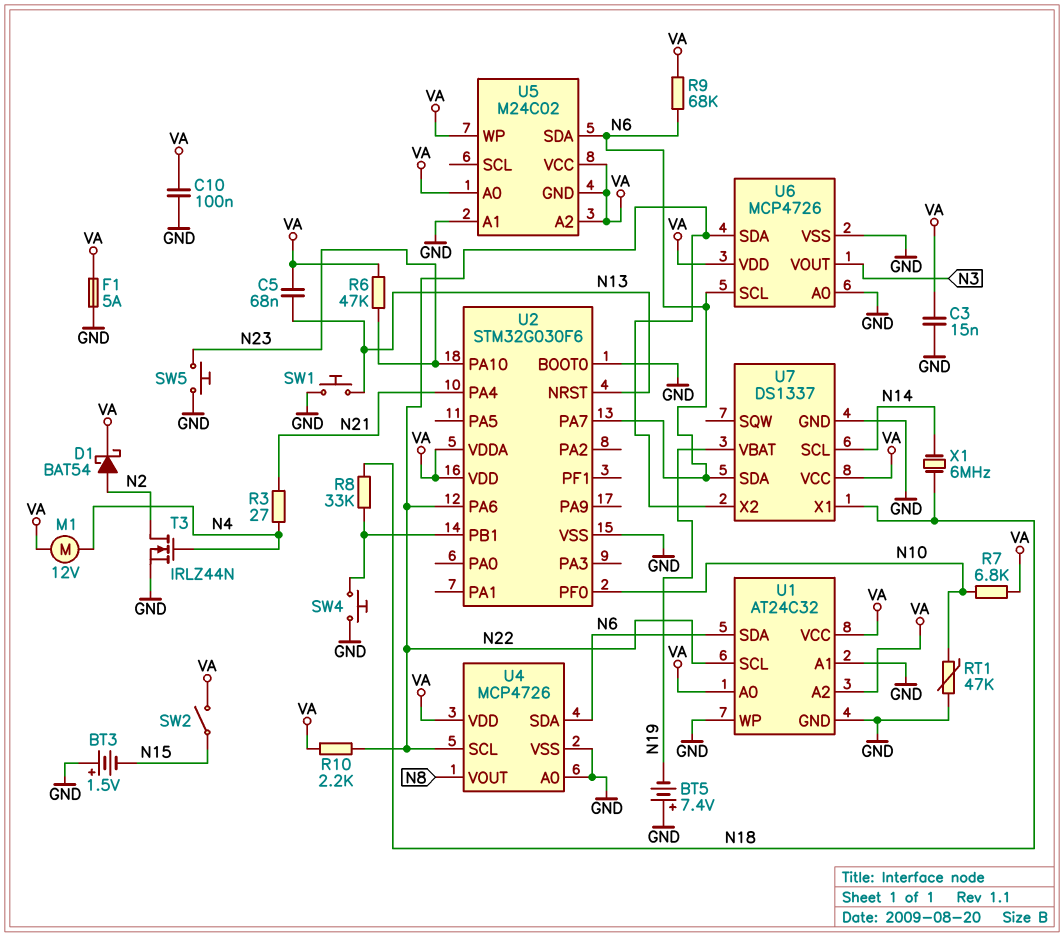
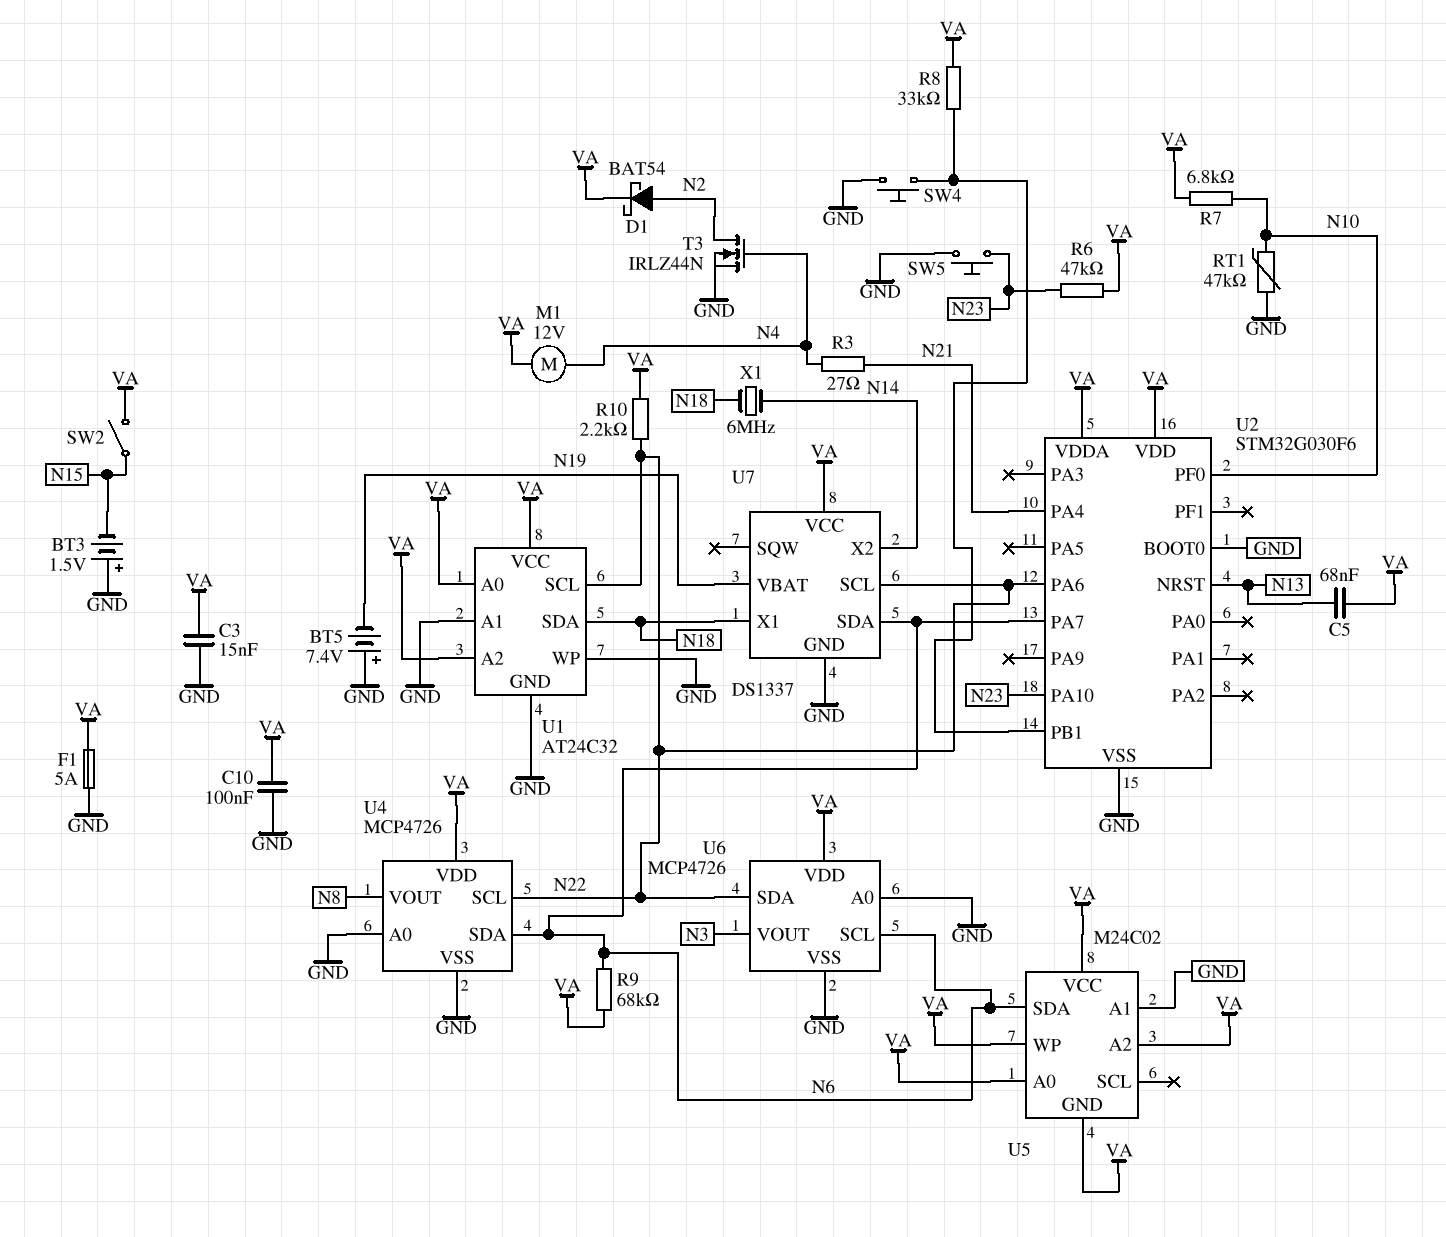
R8: 33k (N18, U2/PB1) -> 33k (U2/PB1, VA)
SW1: button (GND, N13) -> none
U1 pin SDA: N6 -> N18
U7 pin SCL: N14 -> N22
U7 pin X2: N22 -> N14

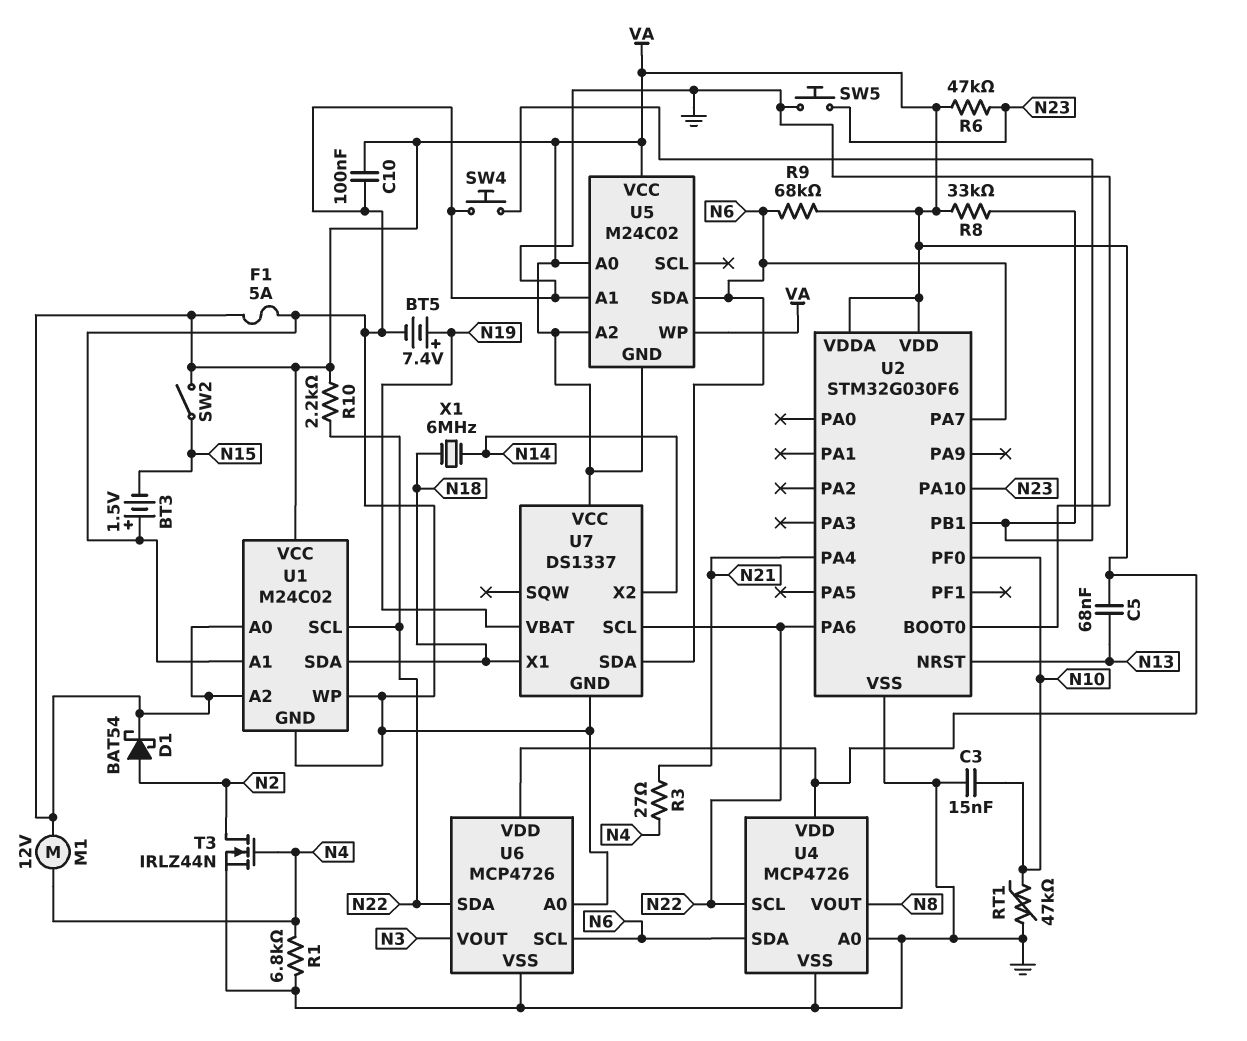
BT5: 7.4V (plus GND, minus N19) -> 7.4V (plus N19, minus GND)
C3: 15nF (GND, VA) -> 15nF (GND, N10)
R1: none -> 6.8k (GND, N4)
R7: 6.8k (N10, VA) -> none
U1: AT24C32 -> M24C02

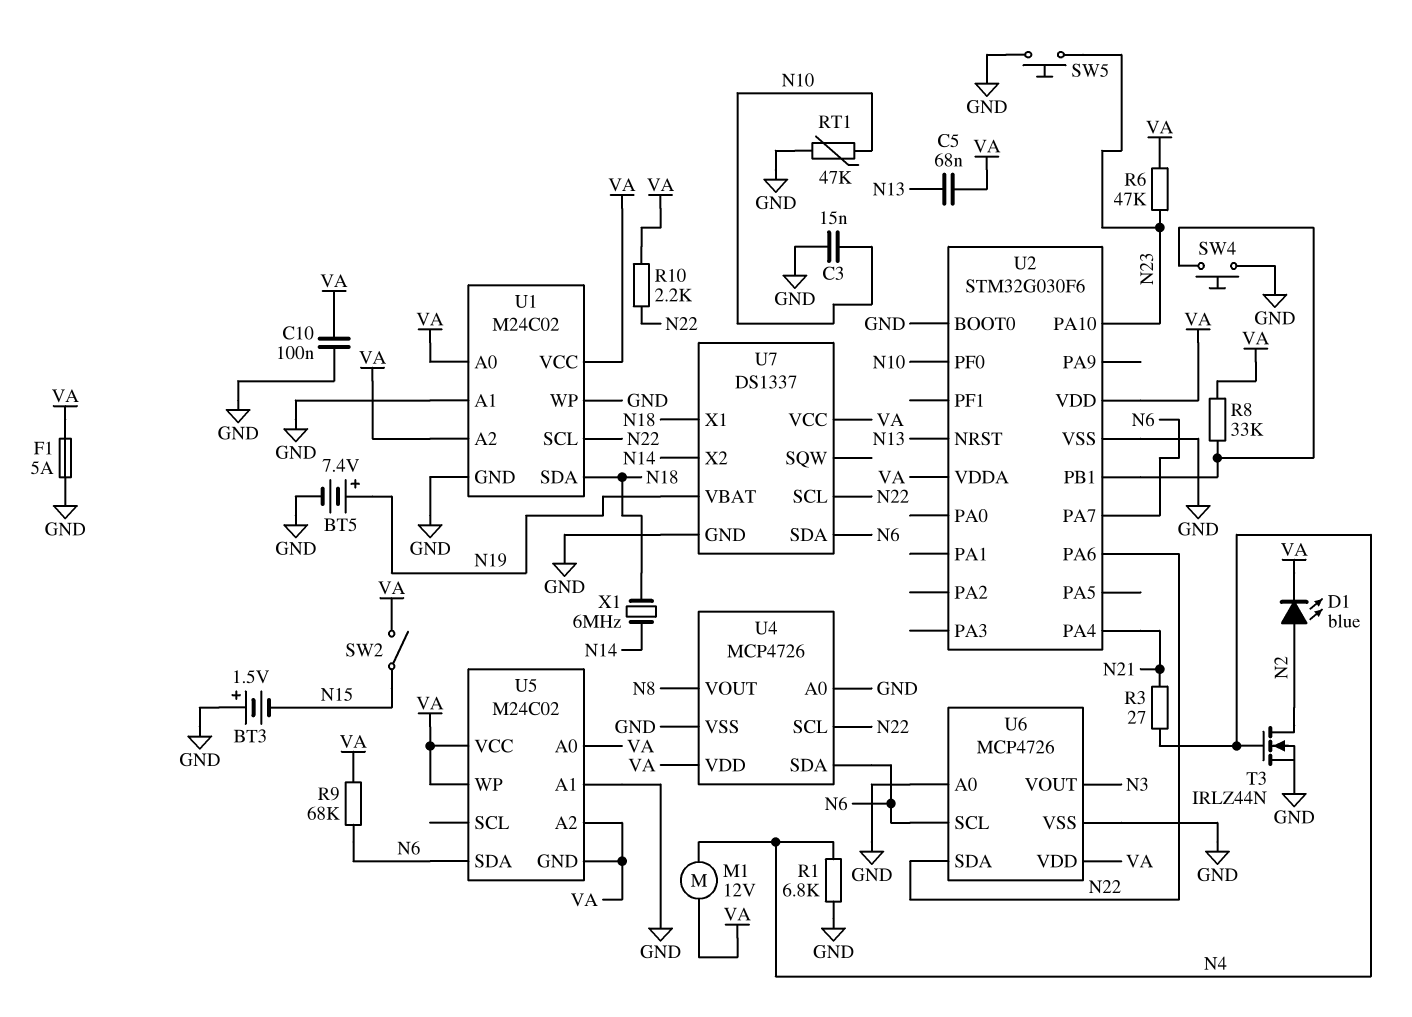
D1: schottky BAT54 (A N2, K VA) -> LED blue (A N2, K VA)

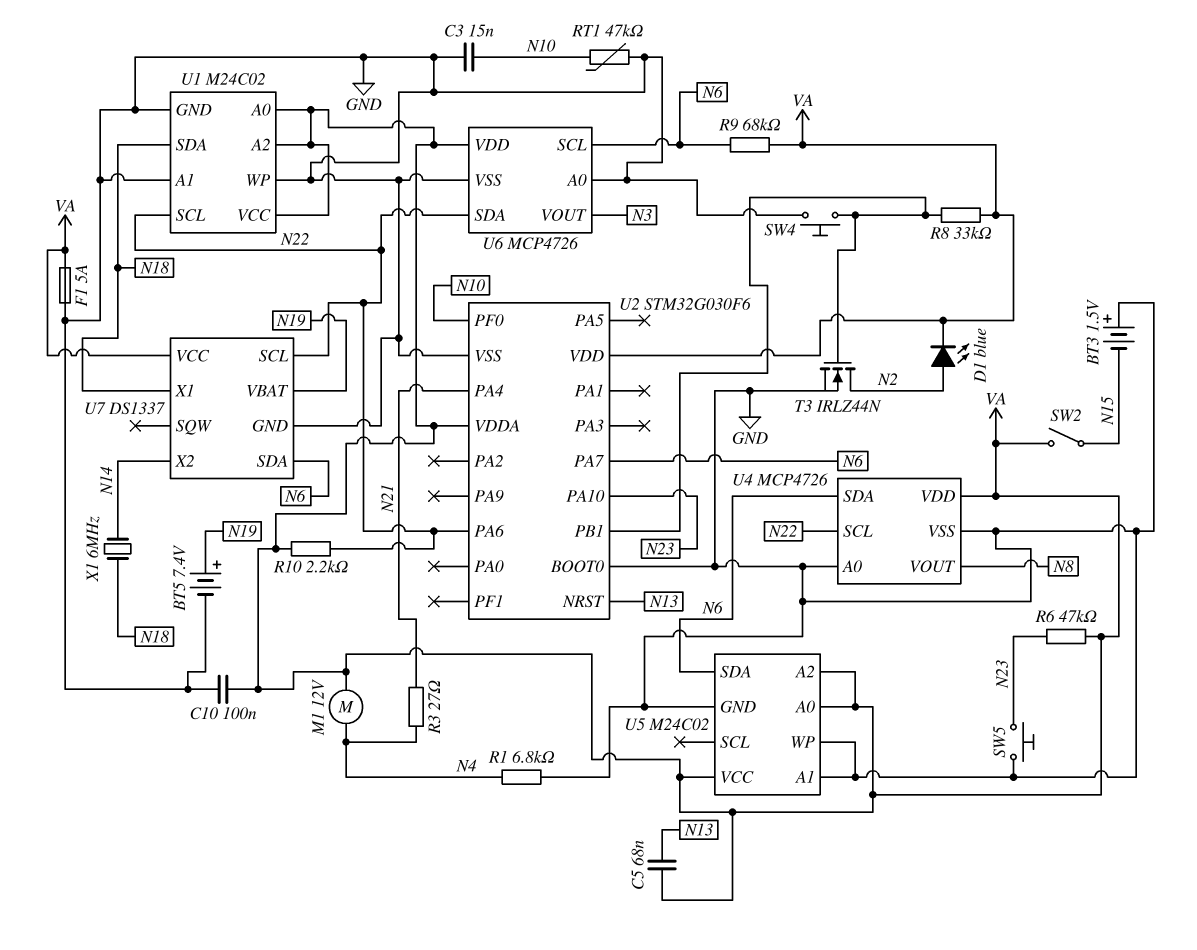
T3: NMOS IRLZ44N (G N4, D N2, S GND) -> NMOS IRLZ44N (G U2/PB1, D N2, S GND)
U5 pin GND: VA -> GND
U5 pin WP: VA -> GND

